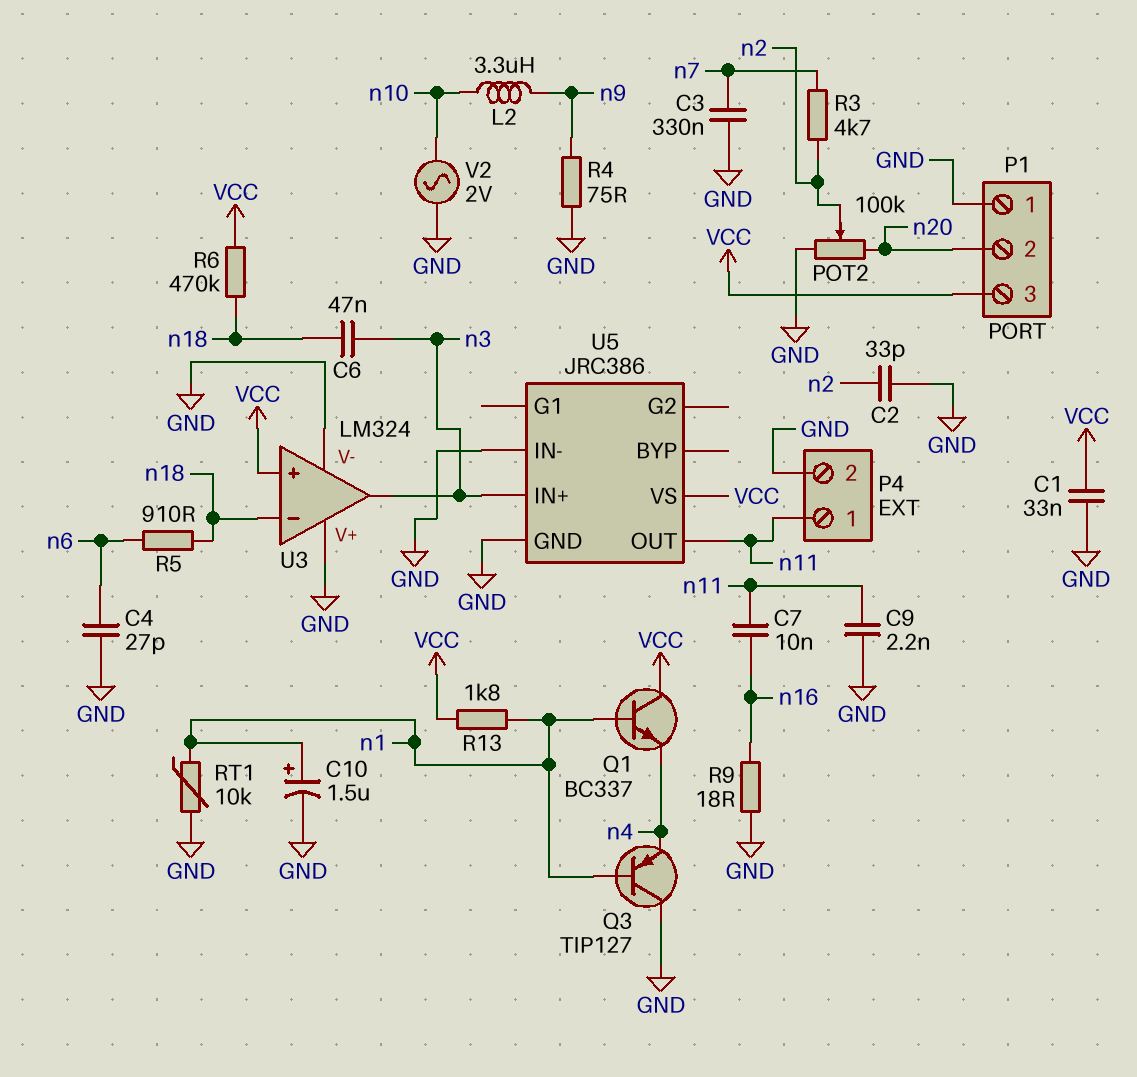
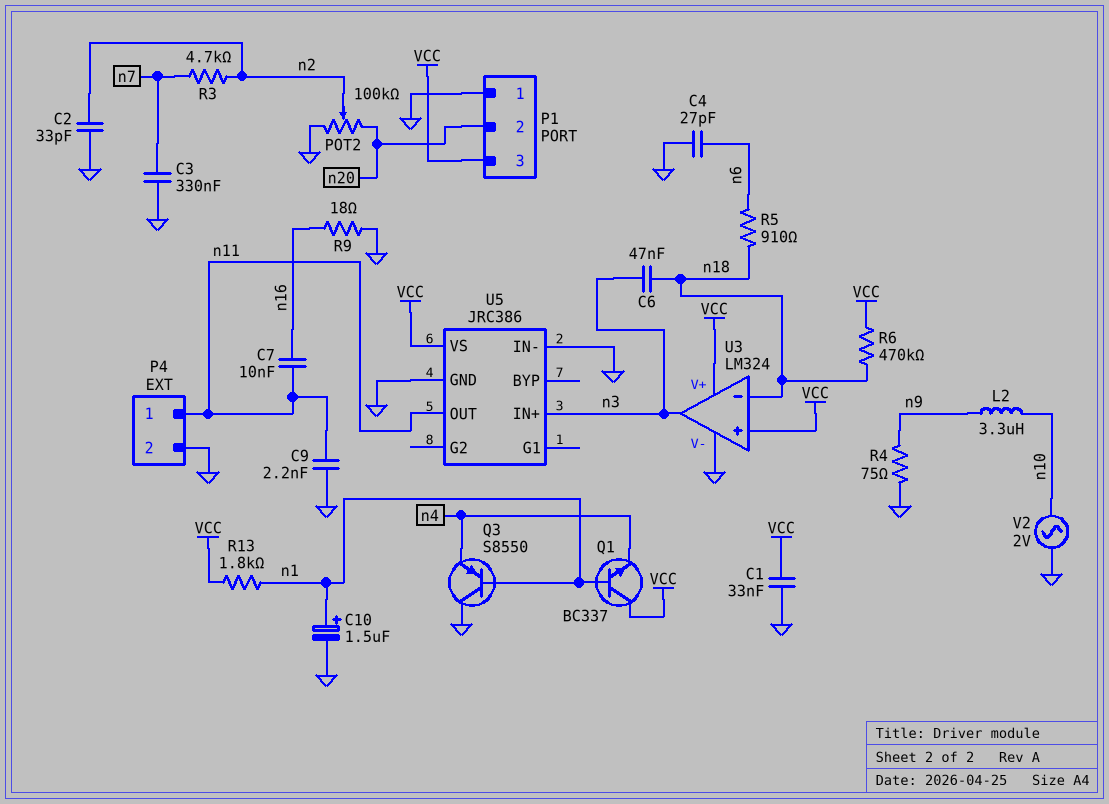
Q3: PNP TIP127 (B n1, C GND, E n4) -> PNP S8550 (B n1, C GND, E n4)
RT1: 10k (GND, n1) -> none
U3 pin V+: GND -> VCC

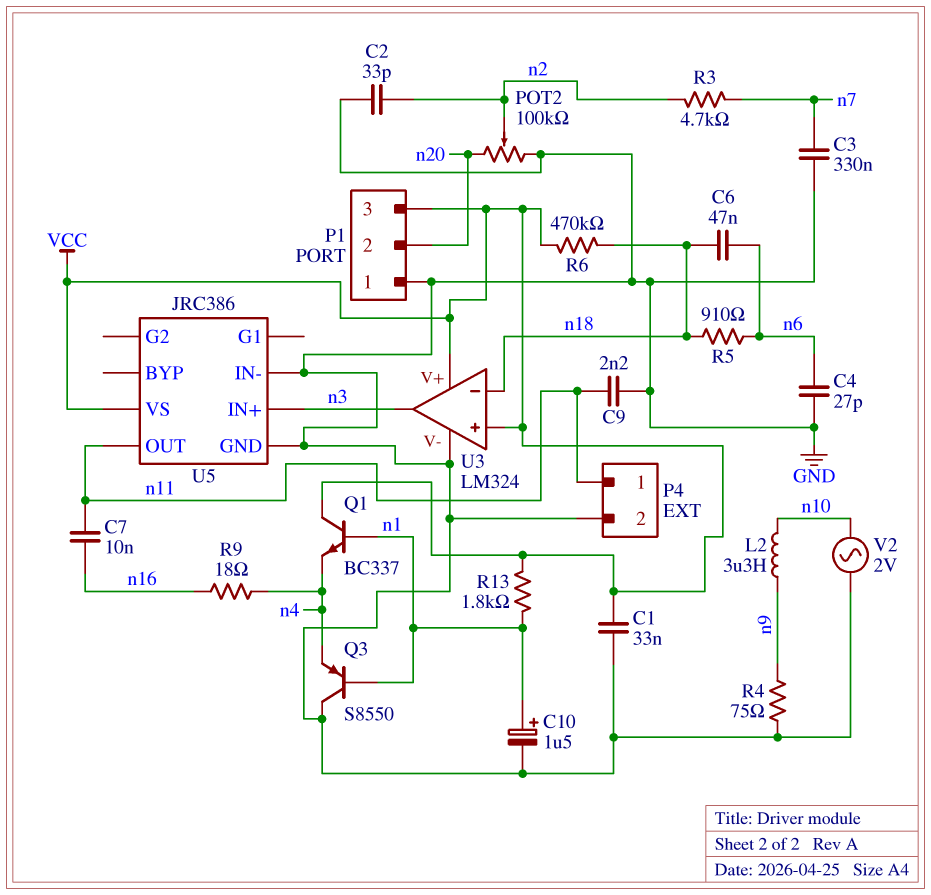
C6: 47nF (n3, n18) -> 47nF (n6, n18)
R9: 18 (GND, n16) -> 18 (n4, n16)

